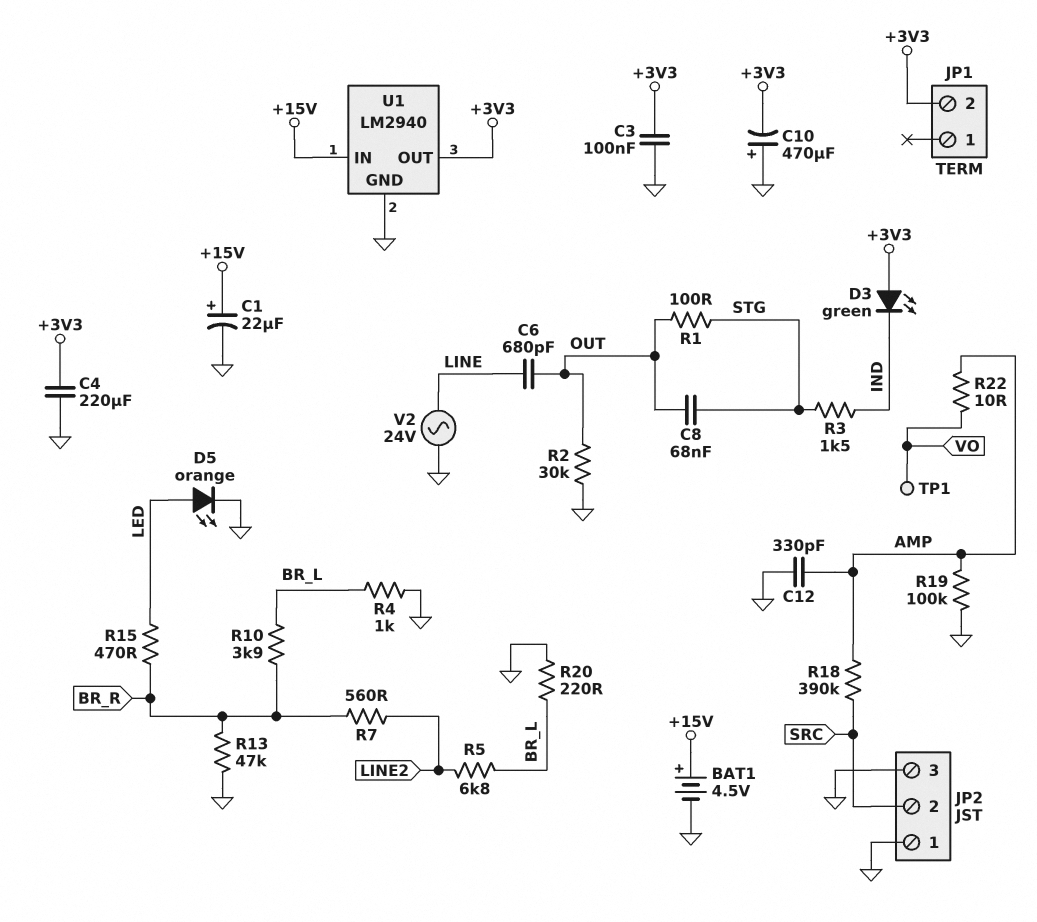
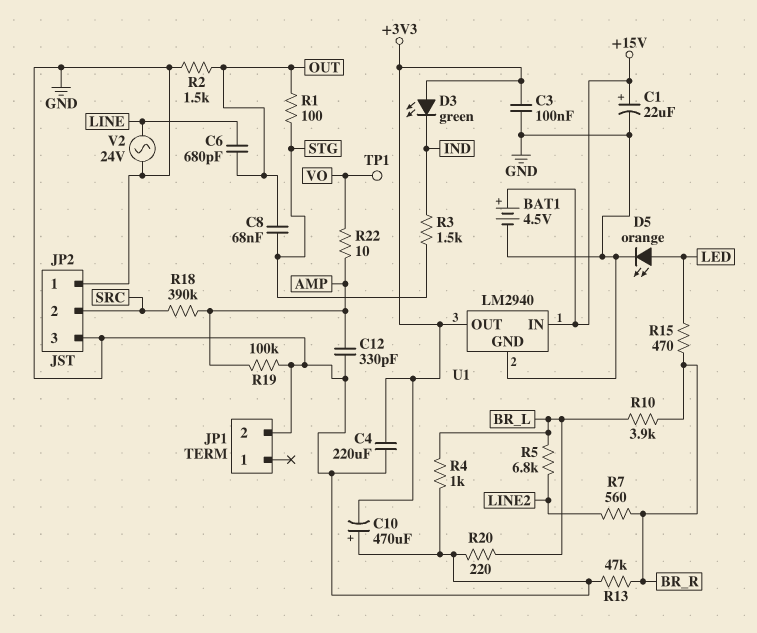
JP1 pin 2: +3V3 -> GND
R2: 30k (GND, OUT) -> 1.5k (GND, OUT)

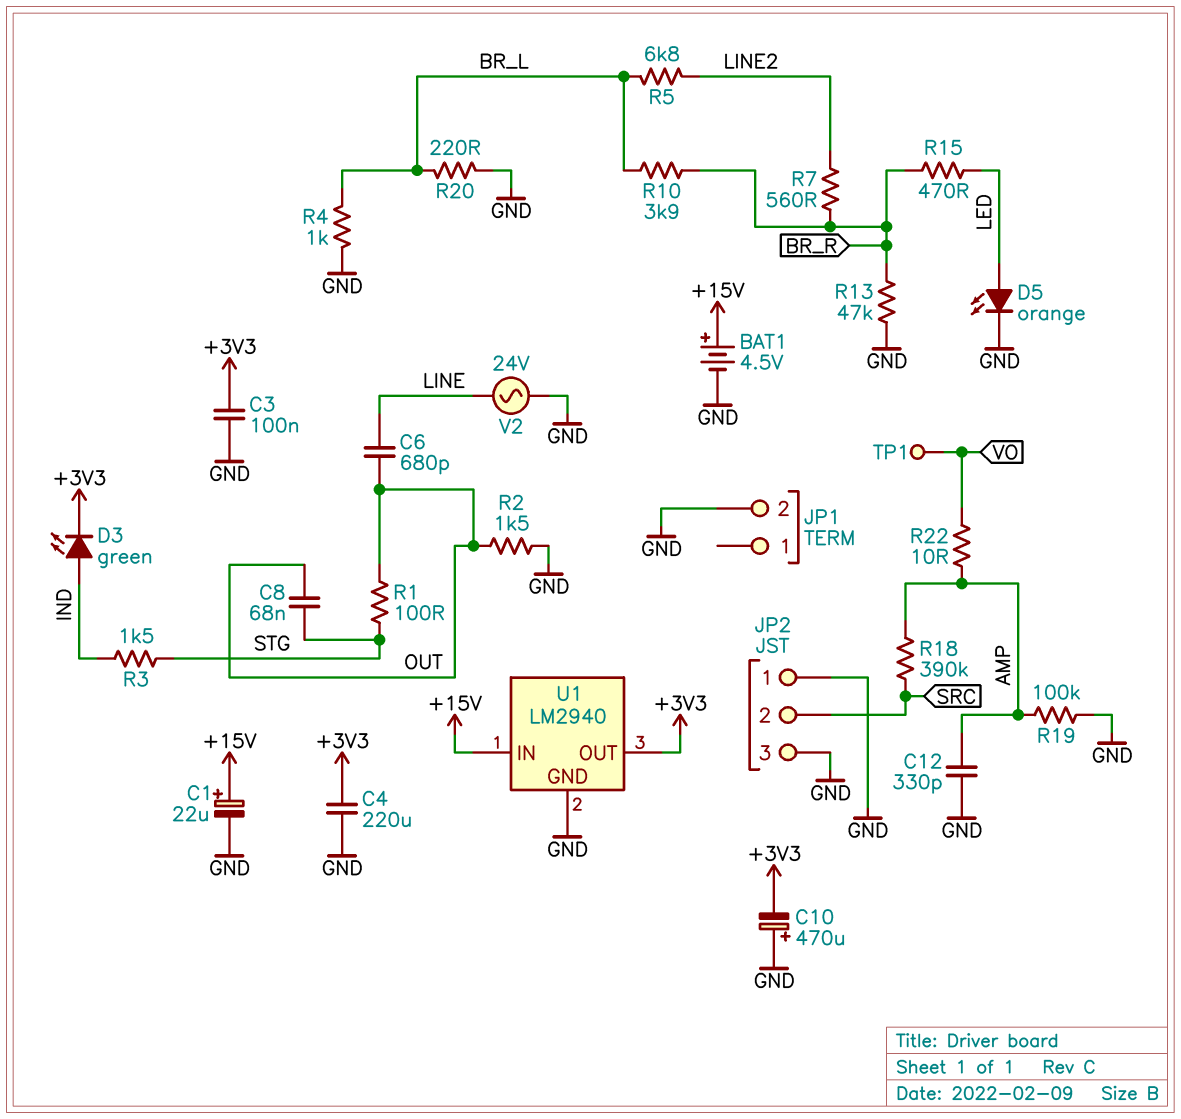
D3: LED green (A +3V3, K IND) -> LED green (A IND, K +3V3)

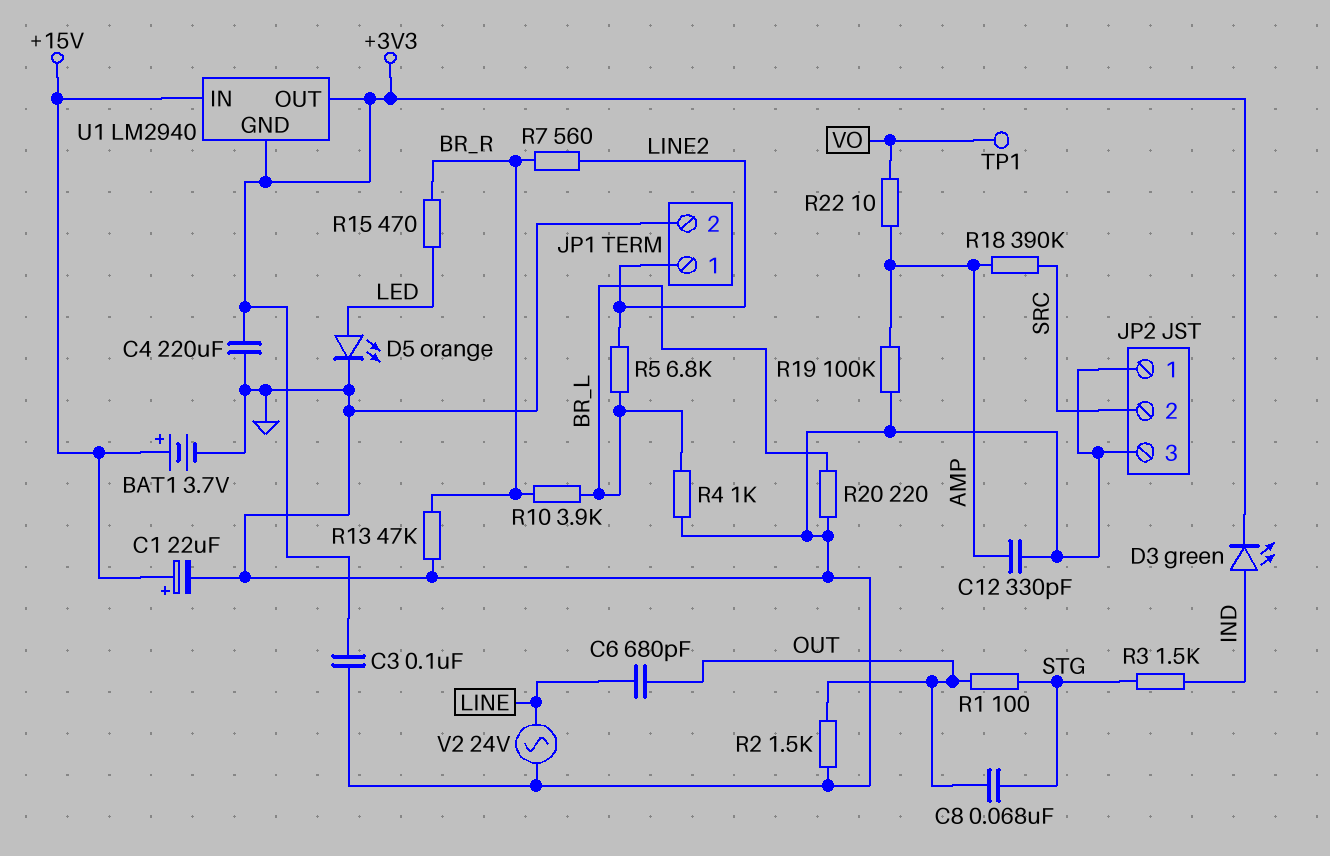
BAT1: 4.5V (plus +15V, minus GND) -> 3.7V (plus +15V, minus GND)
C10: 470uF (plus GND, minus +3V3) -> none
JP1 pin 1: none -> LINE2
U1 pin GND: GND -> +3V3

